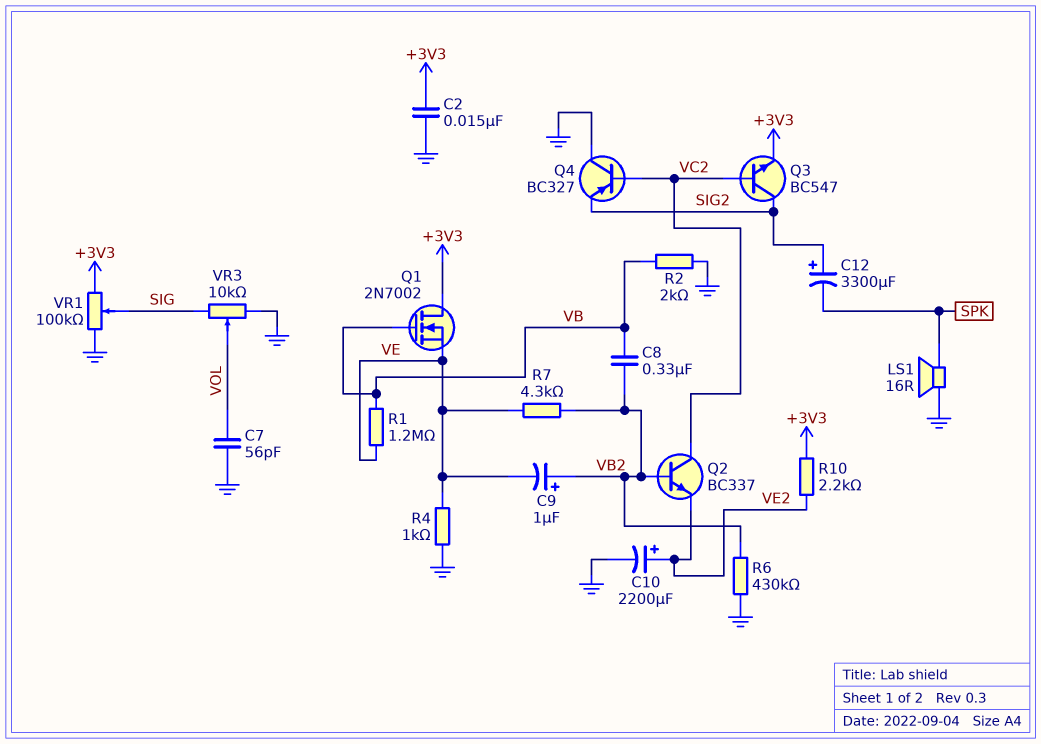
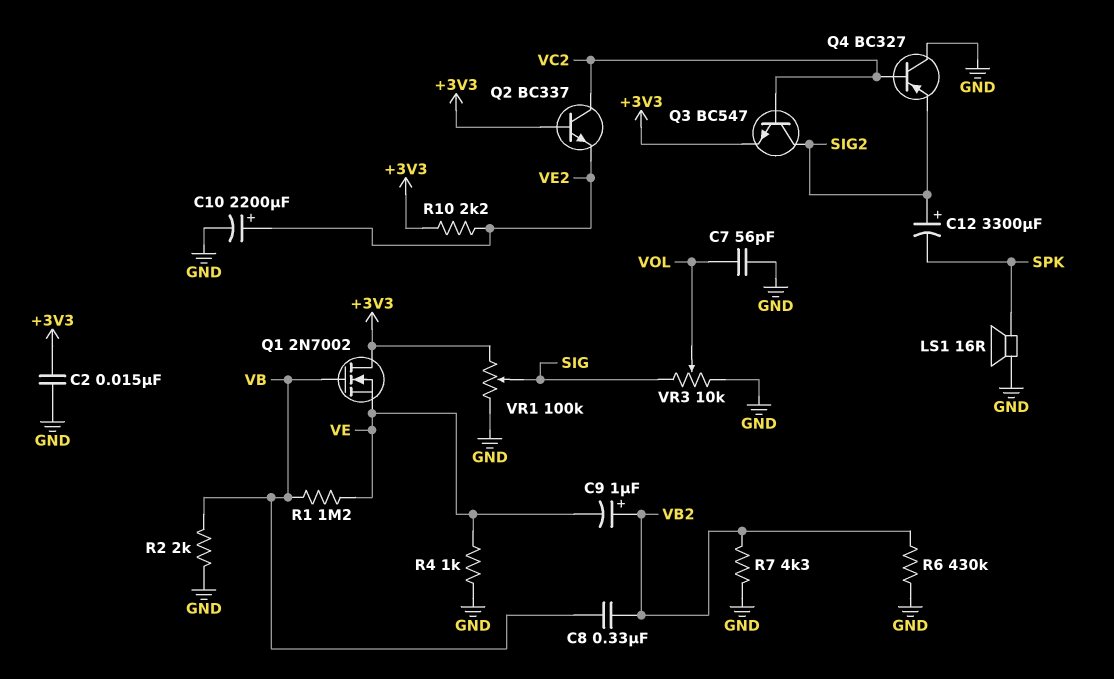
Q2: NPN BC337 (B VB2, C VC2, E VE2) -> NPN BC337 (B +3V3, C VC2, E VE2)
R7: 4.3k (VB2, VE) -> 4.3k (GND, VB2)

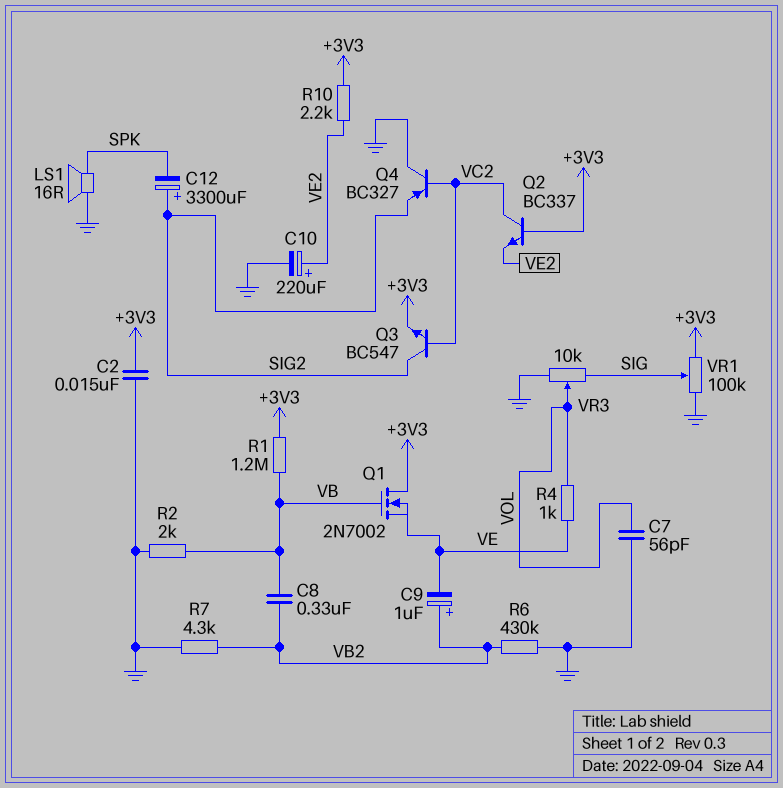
C10: 2200uF (plus VE2, minus GND) -> 220uF (plus VE2, minus GND)
R1: 1.2M (VB, VE) -> 1.2M (+3V3, VB)
R4: 1k (GND, VE) -> 1k (VE, VOL)

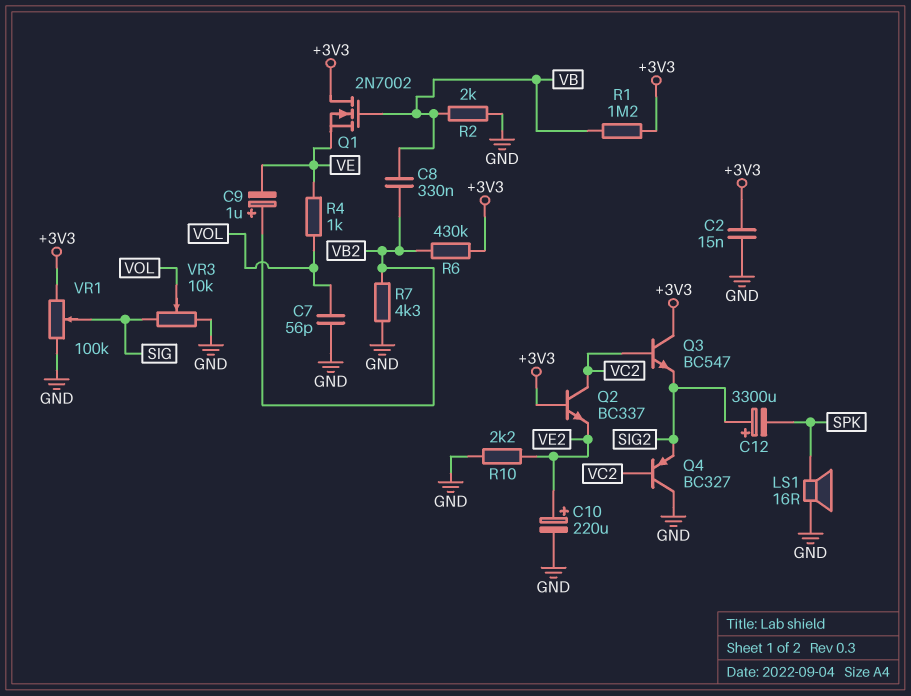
Q3: NPN BC547 (B VC2, C SIG2, E +3V3) -> NPN BC547 (B VC2, C +3V3, E SIG2)
R6: 430k (GND, VB2) -> 430k (+3V3, VB2)
R10: 2.2k (+3V3, VE2) -> 2.2k (GND, VE2)

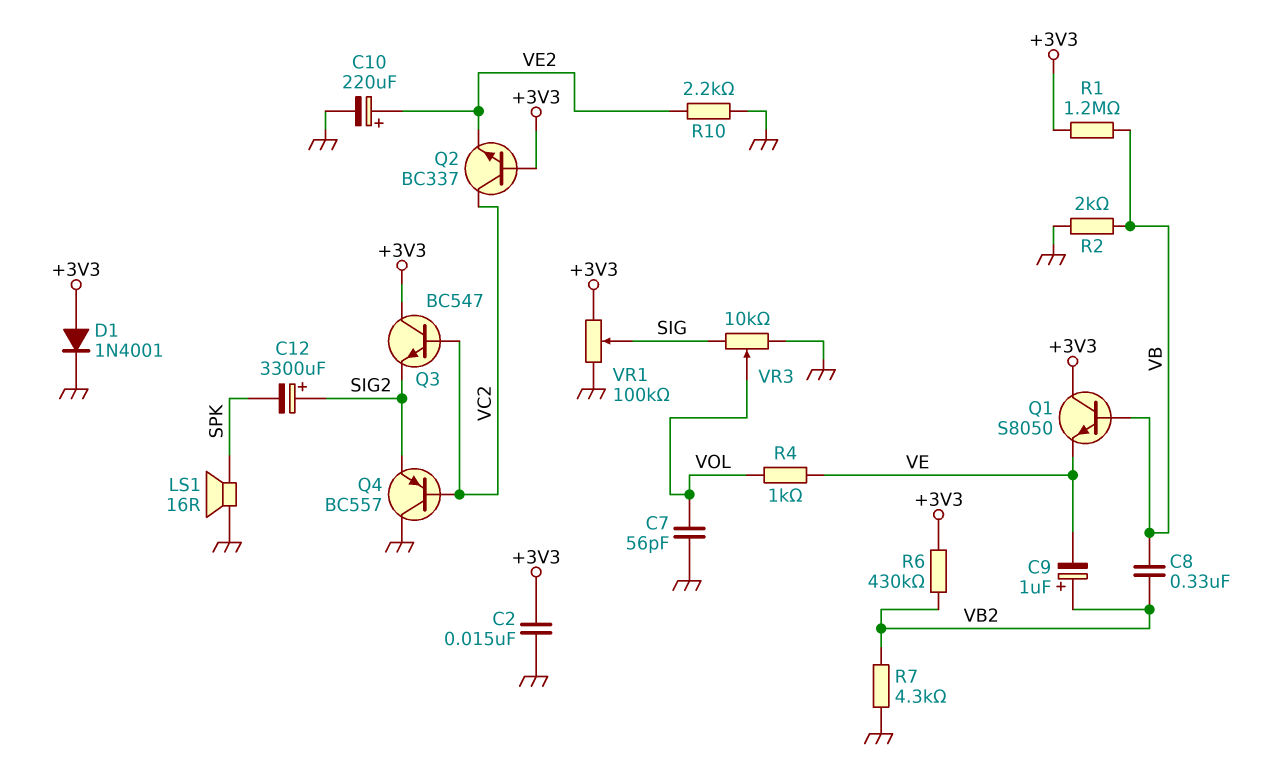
D1: none -> diode 1N4001 (A +3V3, K GND)
Q1: NMOS 2N7002 (G VB, D +3V3, S VE) -> NPN S8050 (B VB, C +3V3, E VE)
Q4: PNP BC327 (B VC2, C GND, E SIG2) -> PNP BC557 (B VC2, C GND, E SIG2)

